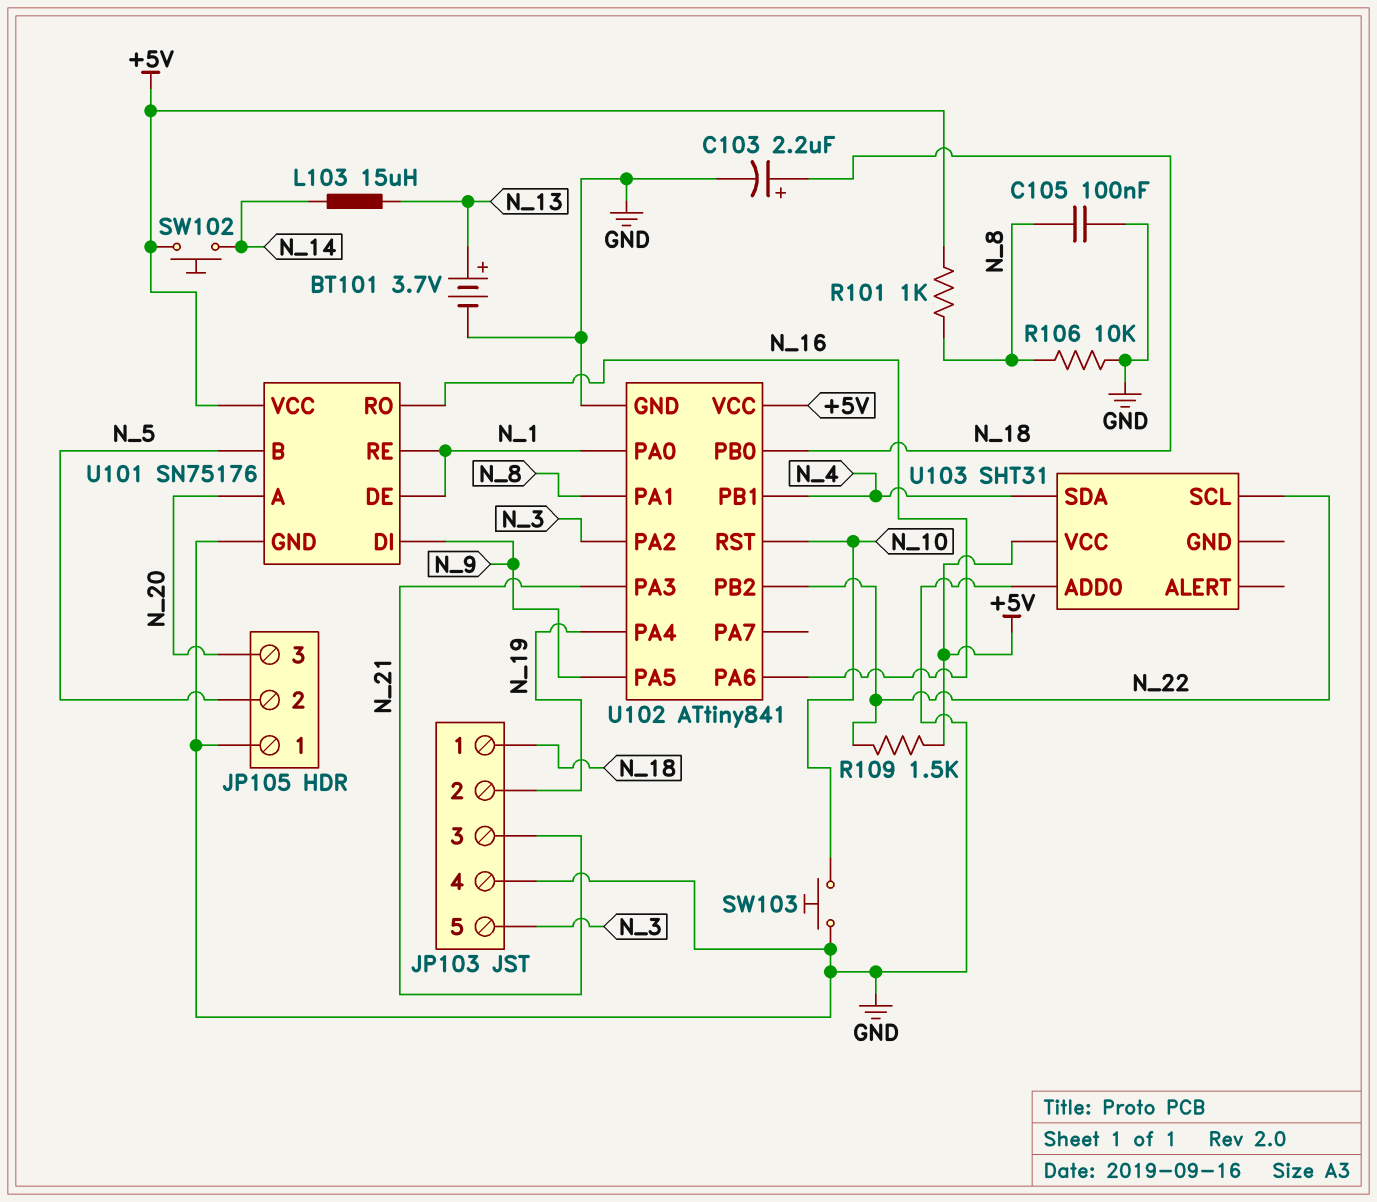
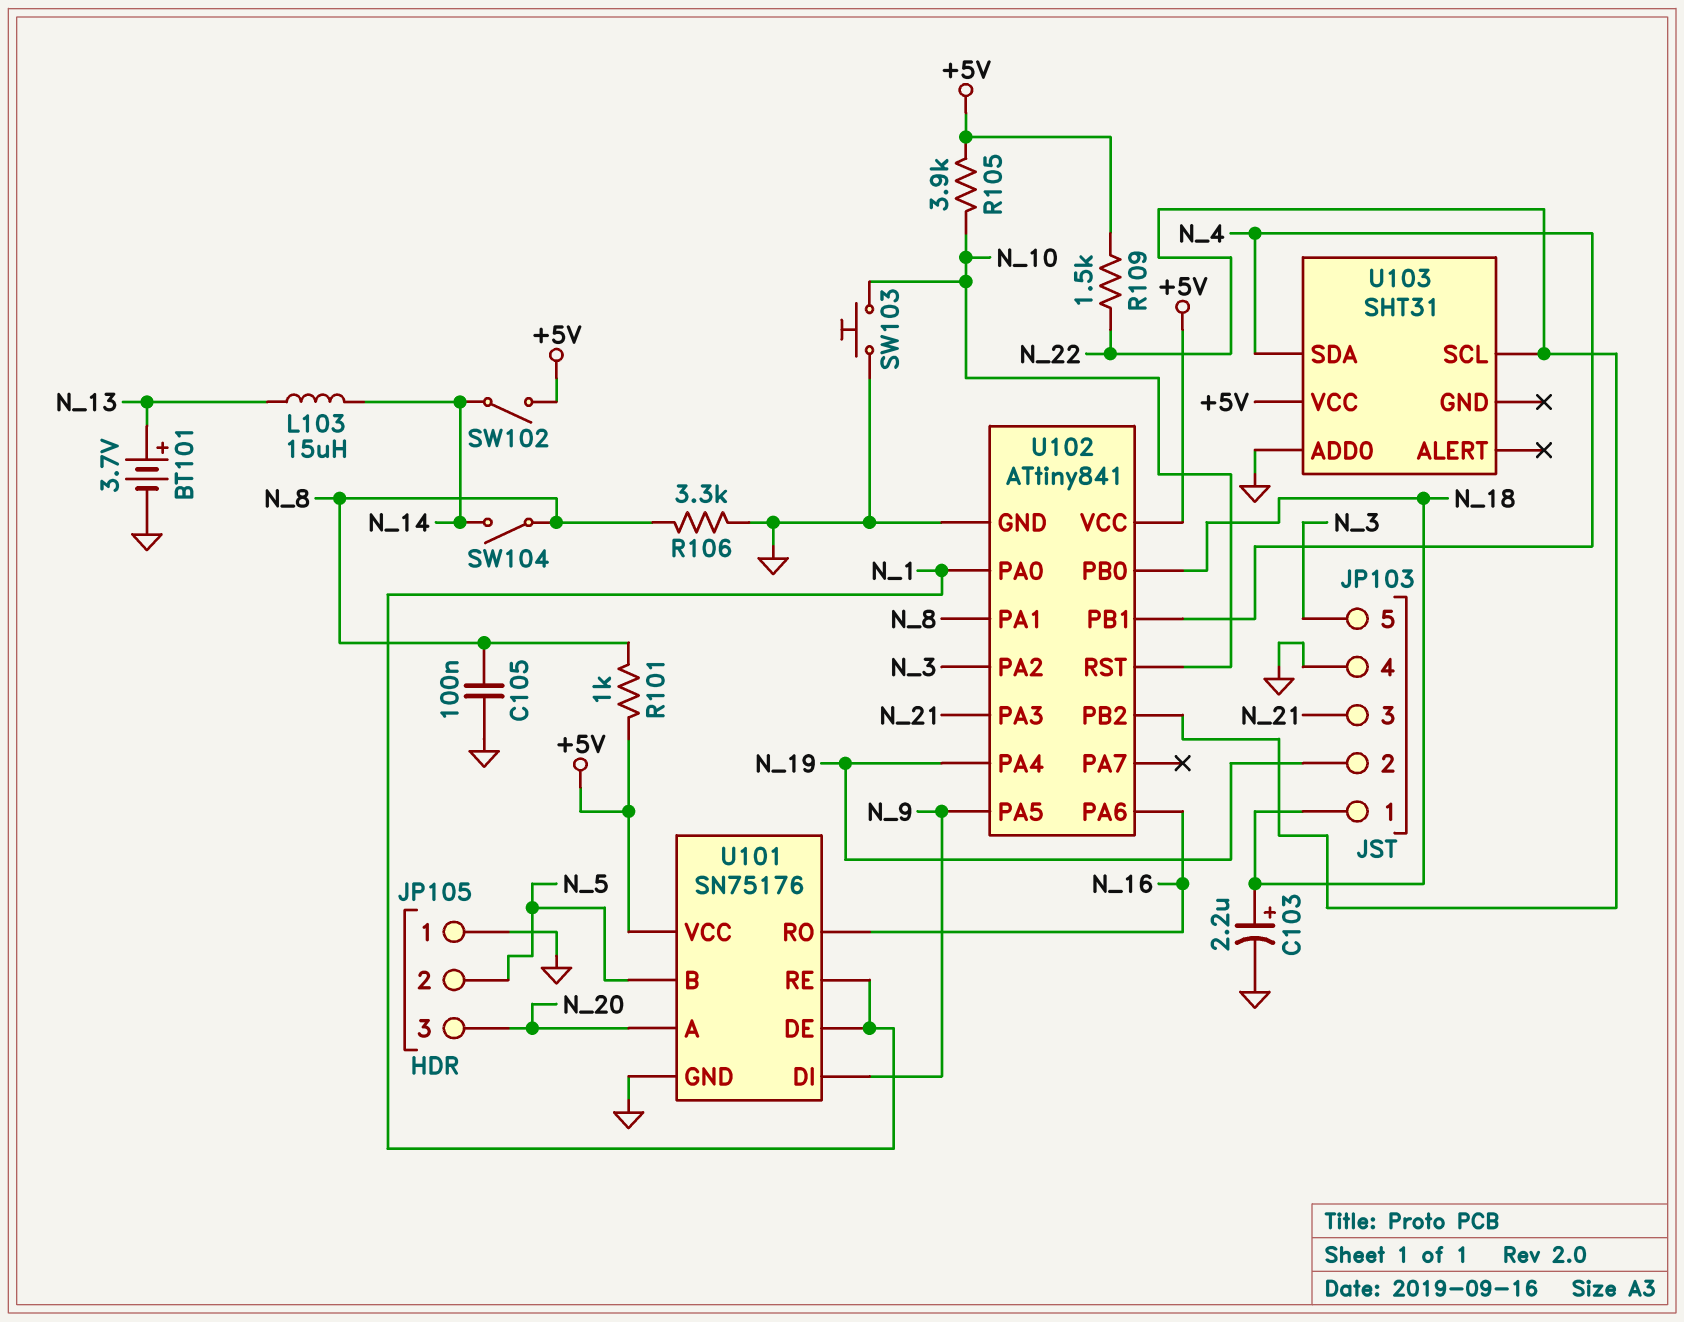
R105: none -> 3.9k (+5V, N_10)
R106: 10k (GND, N_8) -> 3.3k (GND, N_8)
SW102: button (+5V, N_14) -> switch (+5V, N_14)
SW104: none -> switch (N_8, N_14)

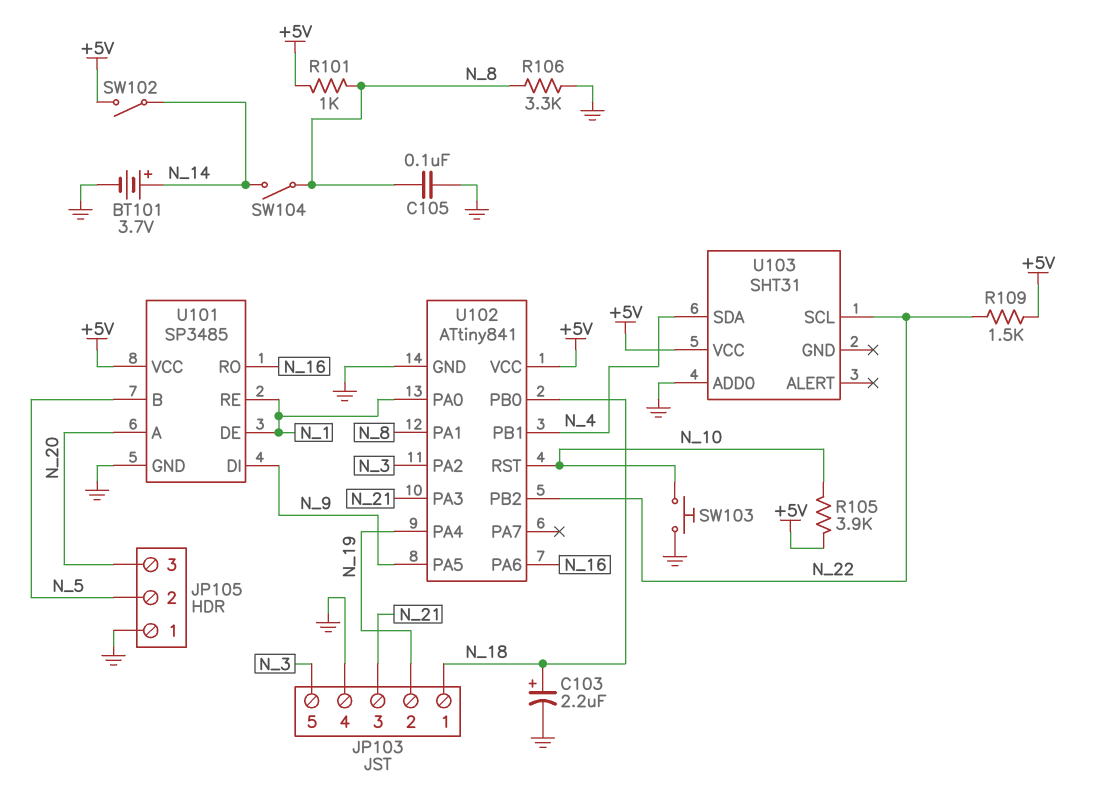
BT101: 3.7V (plus N_13, minus GND) -> 3.7V (plus N_14, minus GND)
L103: 15uH (N_13, N_14) -> none
U101: SN75176 -> SP3485

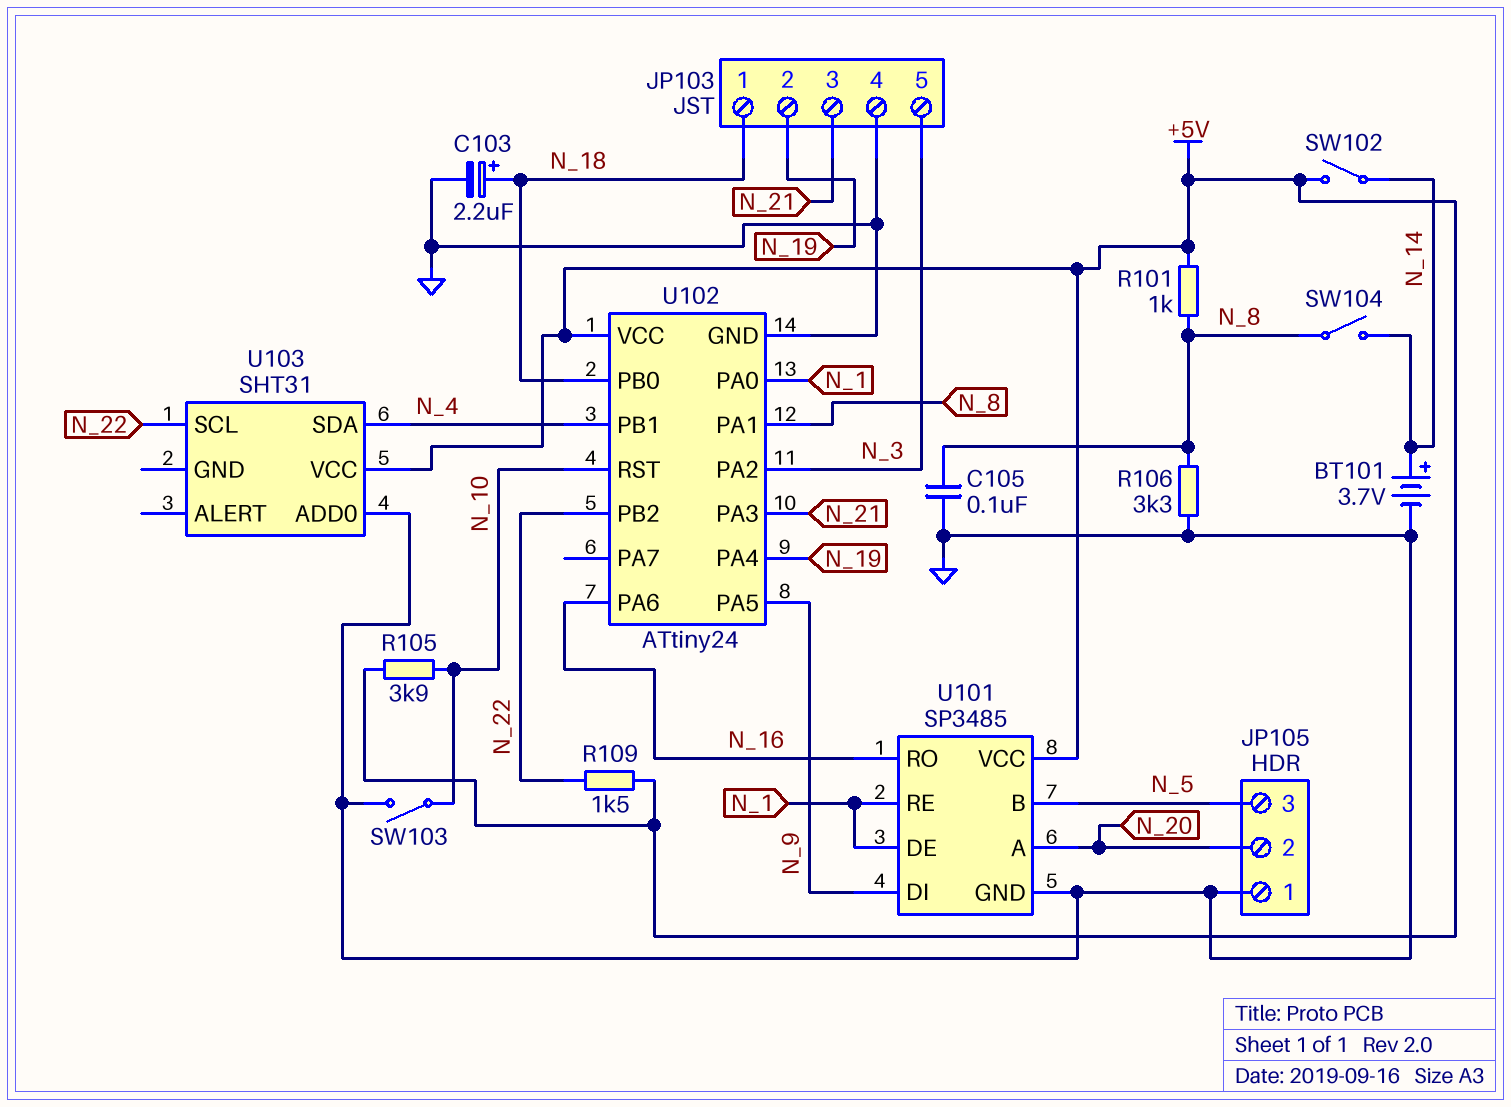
JP105 pin 2: N_5 -> N_20
JP105 pin 3: N_20 -> N_5
SW103: button (GND, N_10) -> switch (GND, N_10)
U102: ATtiny841 -> ATtiny24

